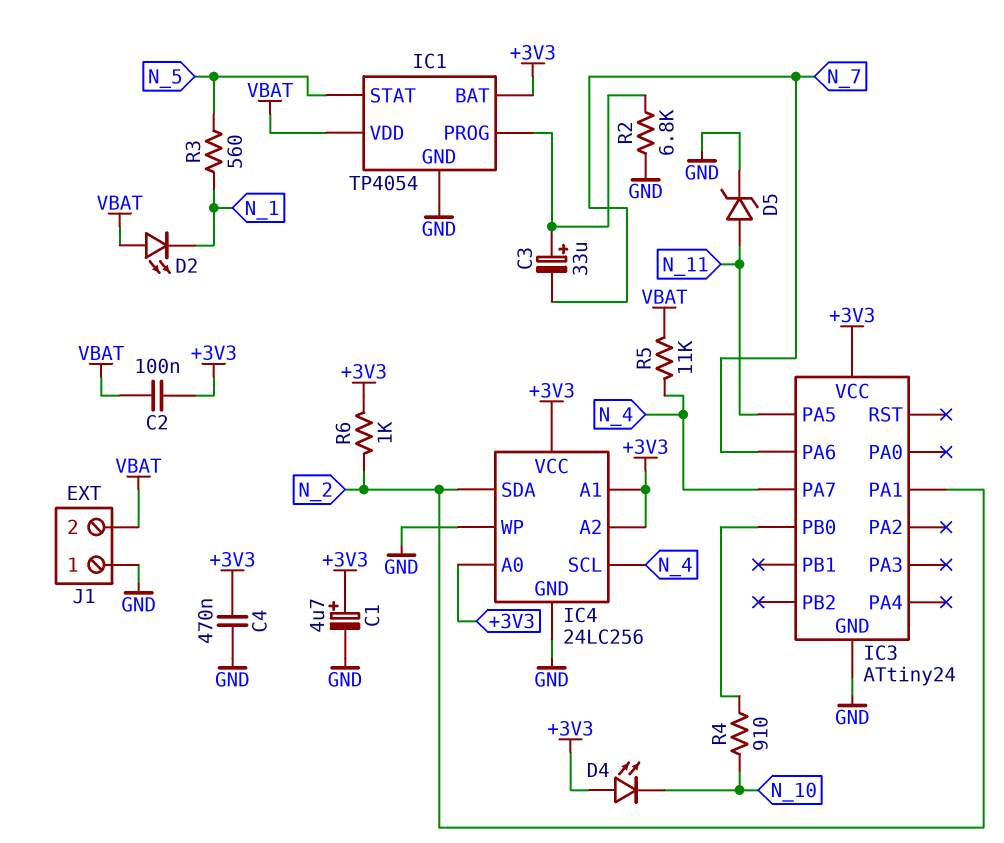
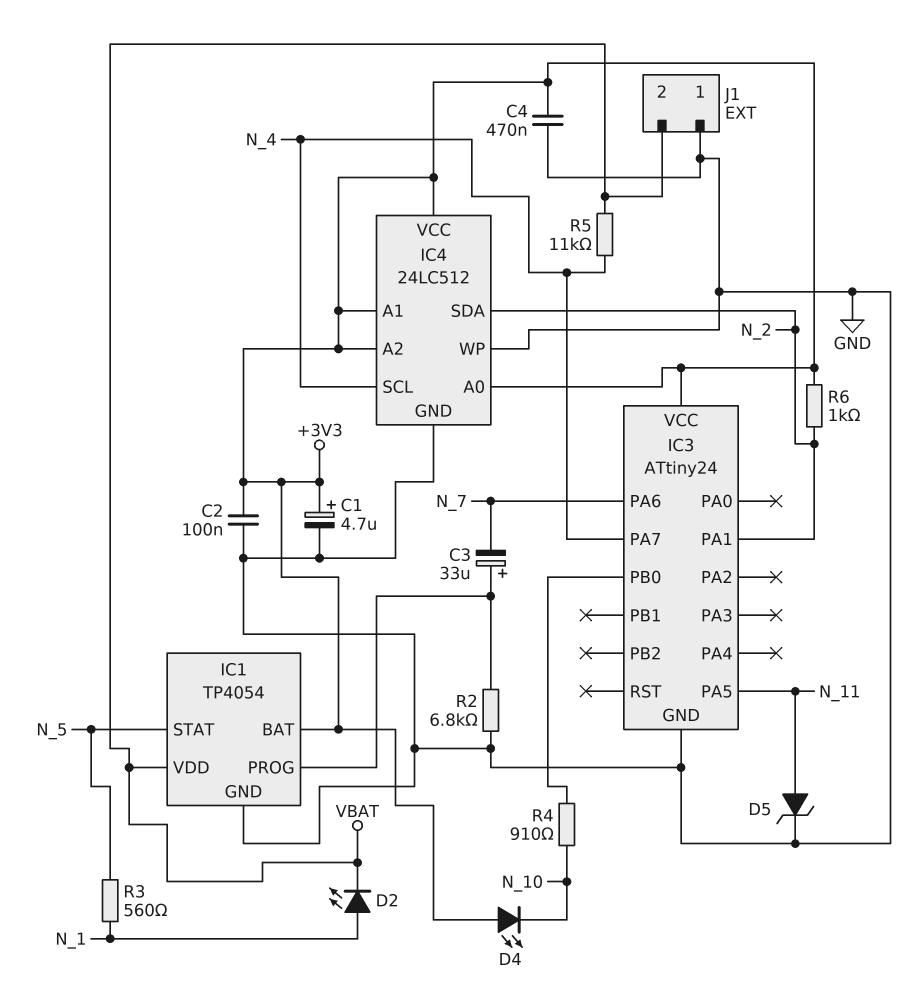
C2: 100nF (+3V3, VBAT) -> 100nF (+3V3, GND)
D2: LED (A VBAT, K N_1) -> LED (A N_1, K VBAT)
IC4: 24LC256 -> 24LC512

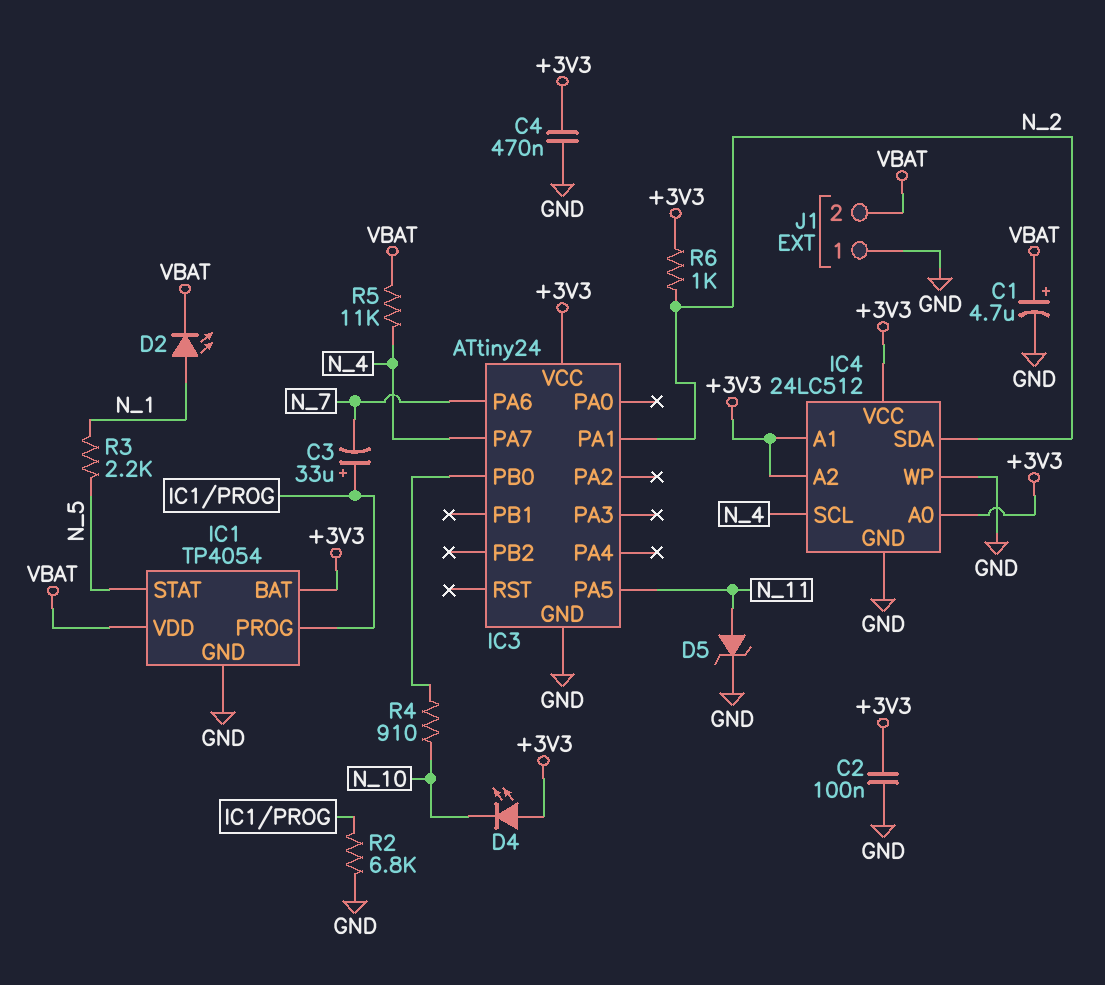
C1: 4.7uF (plus +3V3, minus GND) -> 4.7uF (plus VBAT, minus GND)
R3: 560 (N_1, N_5) -> 2.2k (N_1, N_5)

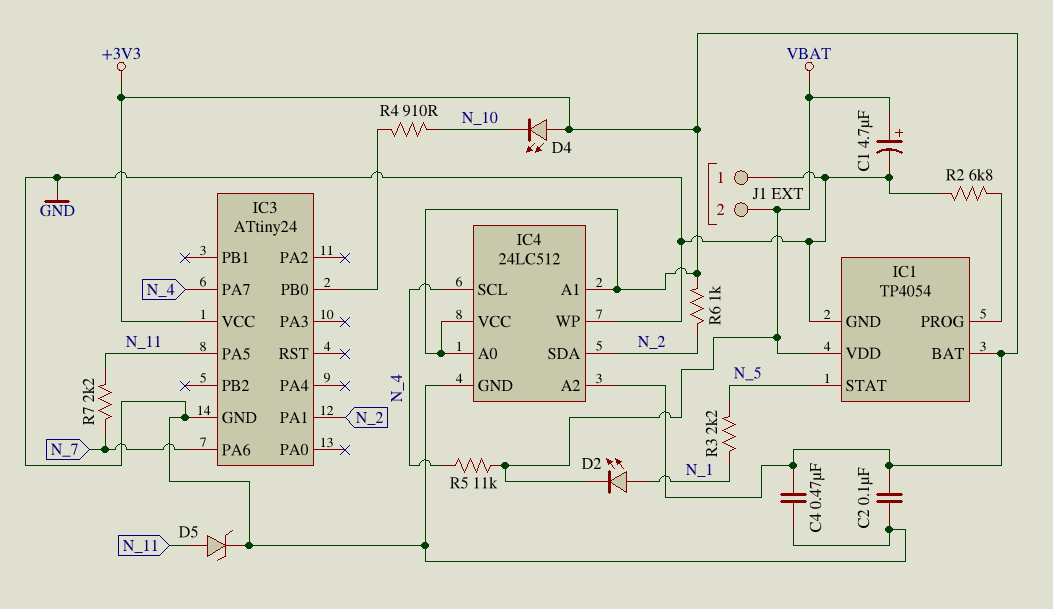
C3: 33uF (plus IC1/PROG, minus N_7) -> none
R7: none -> 2.2k (N_7, N_11)

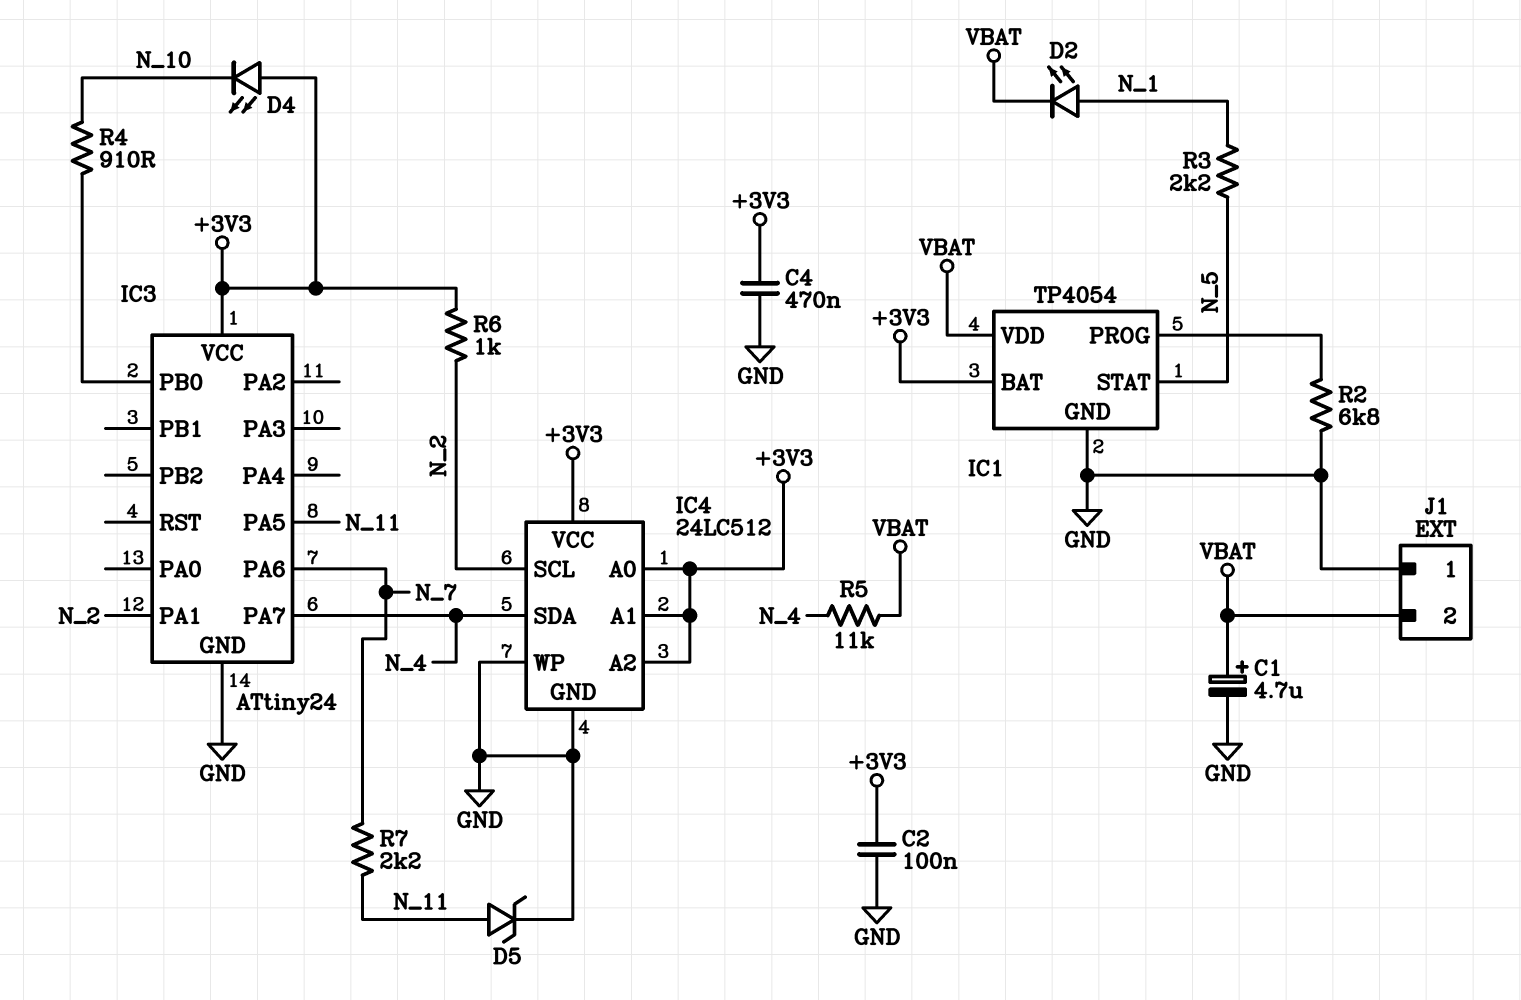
IC4 pin SCL: N_4 -> N_2
IC4 pin SDA: N_2 -> N_4

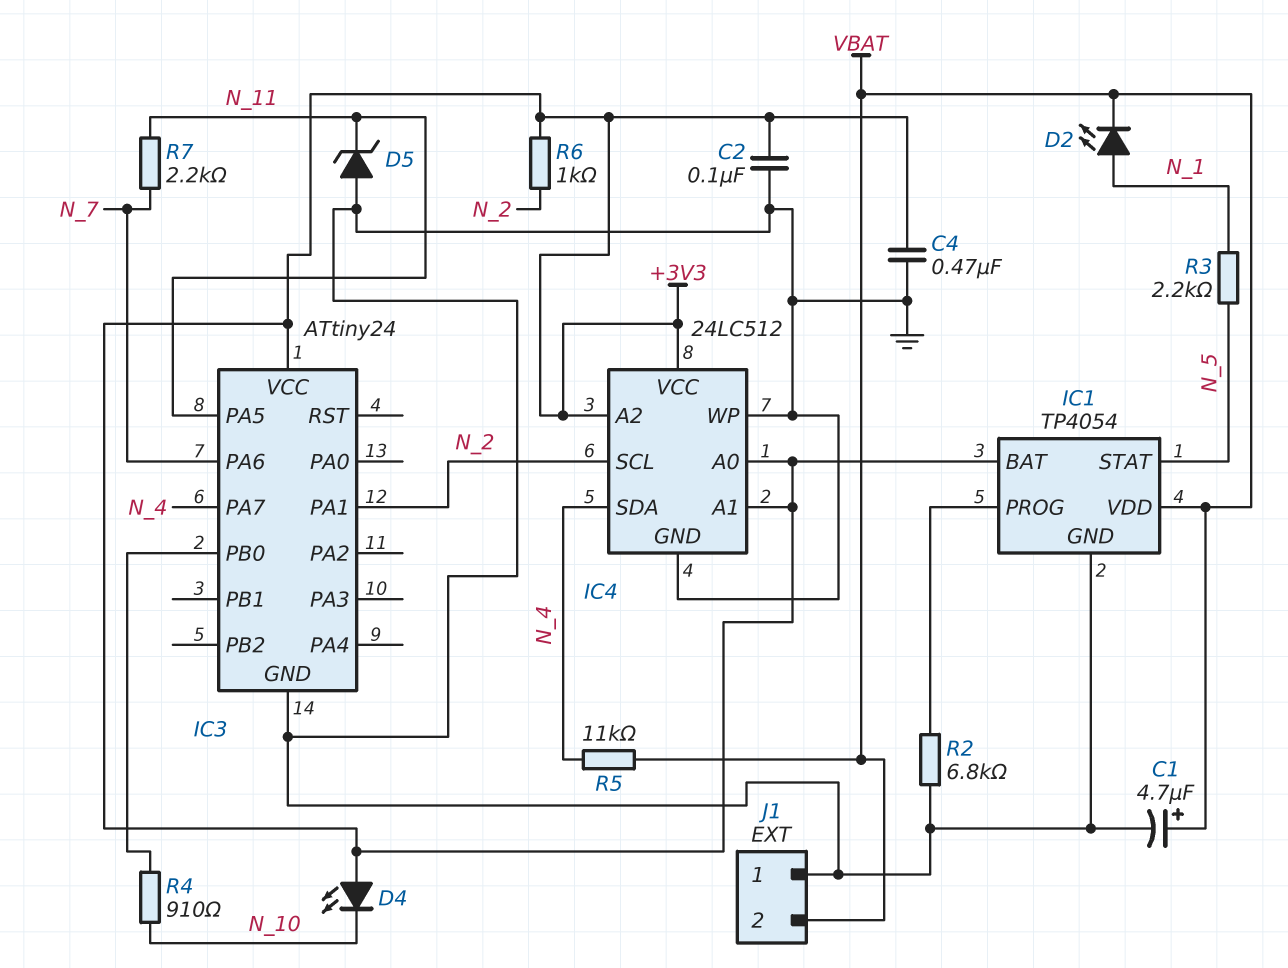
D5: zener (A N_11, K GND) -> zener (A GND, K N_11)

